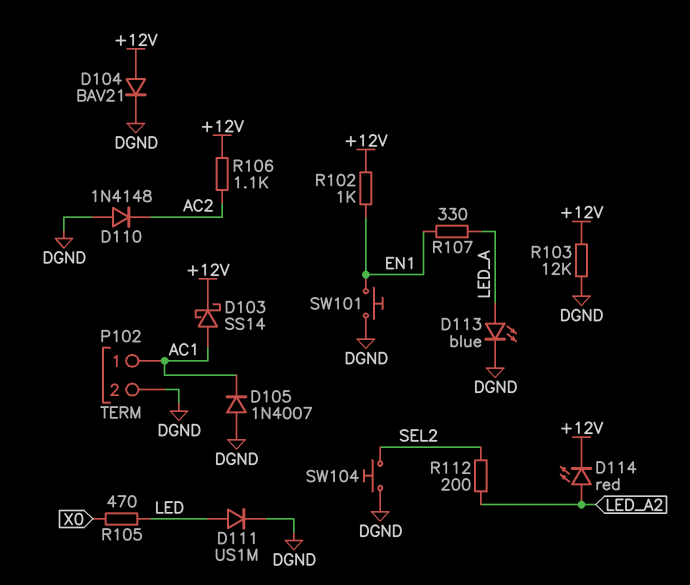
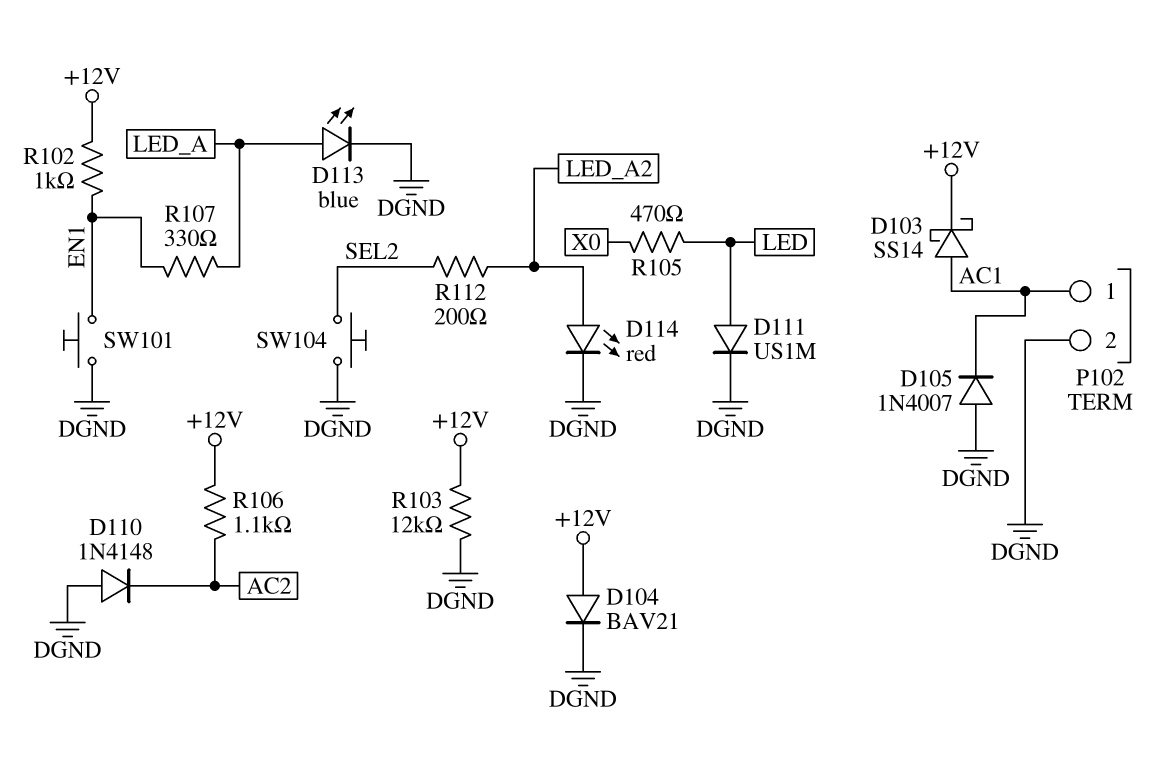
D114: LED red (A LED_A2, K +12V) -> LED red (A LED_A2, K DGND)

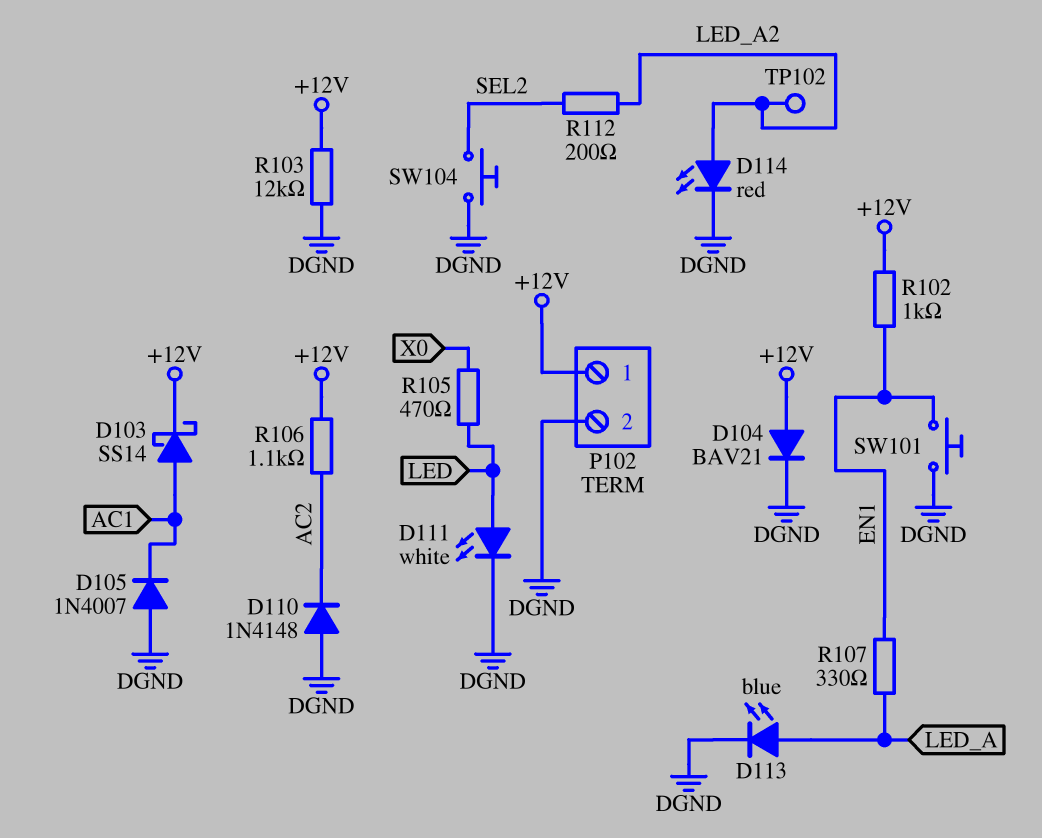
D111: diode US1M (A LED, K DGND) -> LED white (A LED, K DGND)
P102 pin 1: AC1 -> +12V
TP102: none -> test point (LED_A2)

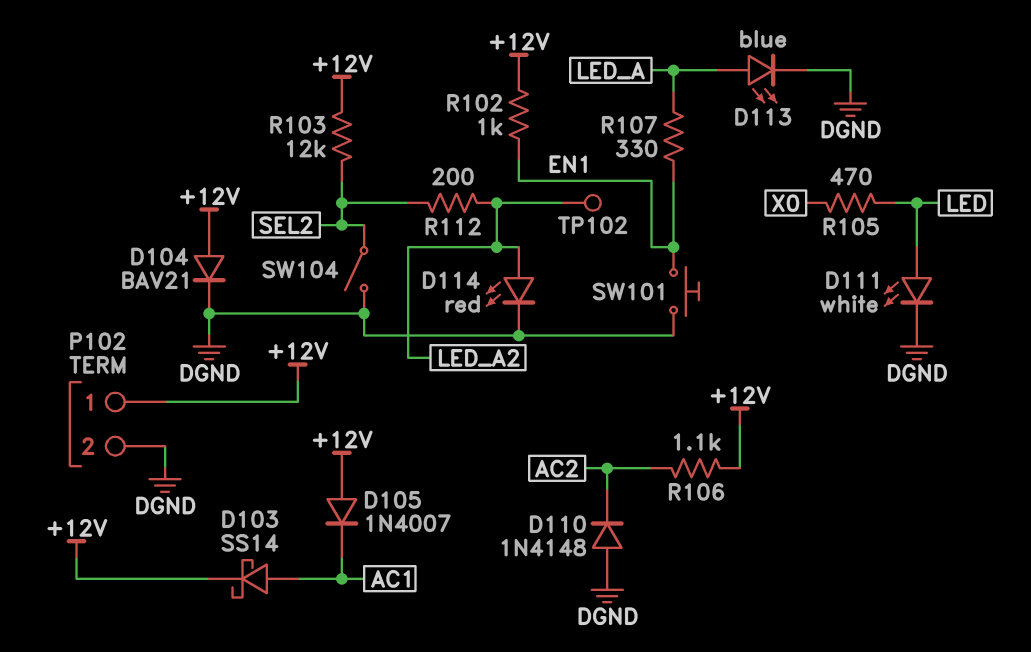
D105: diode 1N4007 (A DGND, K AC1) -> diode 1N4007 (A +12V, K AC1)
R103: 12k (+12V, DGND) -> 12k (+12V, SEL2)
SW104: button (DGND, SEL2) -> switch (DGND, SEL2)

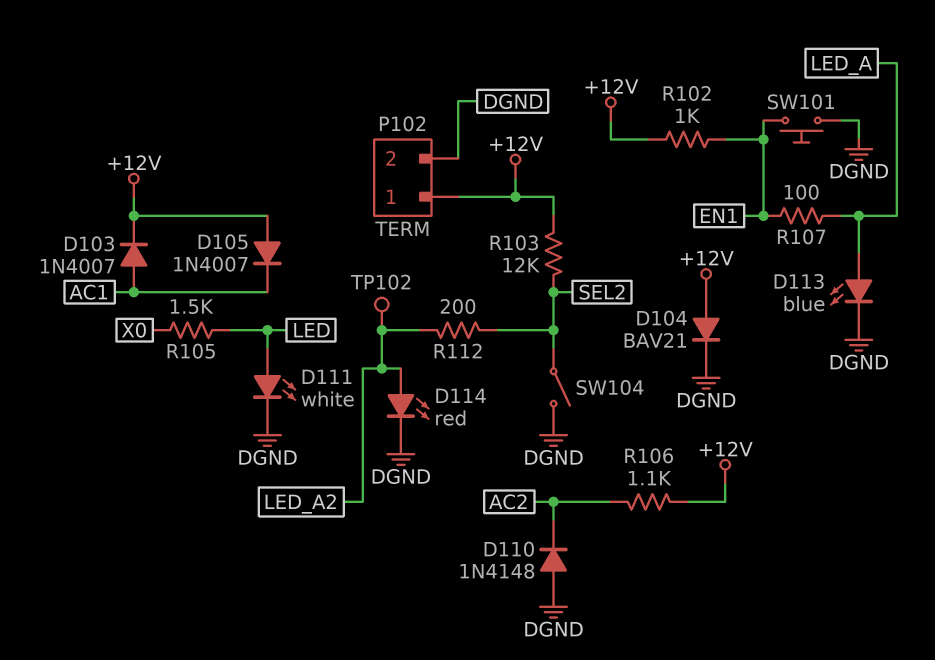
D103: schottky SS14 (A AC1, K +12V) -> diode 1N4007 (A AC1, K +12V)
R105: 470 (LED, X0) -> 1.5k (LED, X0)
R107: 330 (EN1, LED_A) -> 100 (EN1, LED_A)

